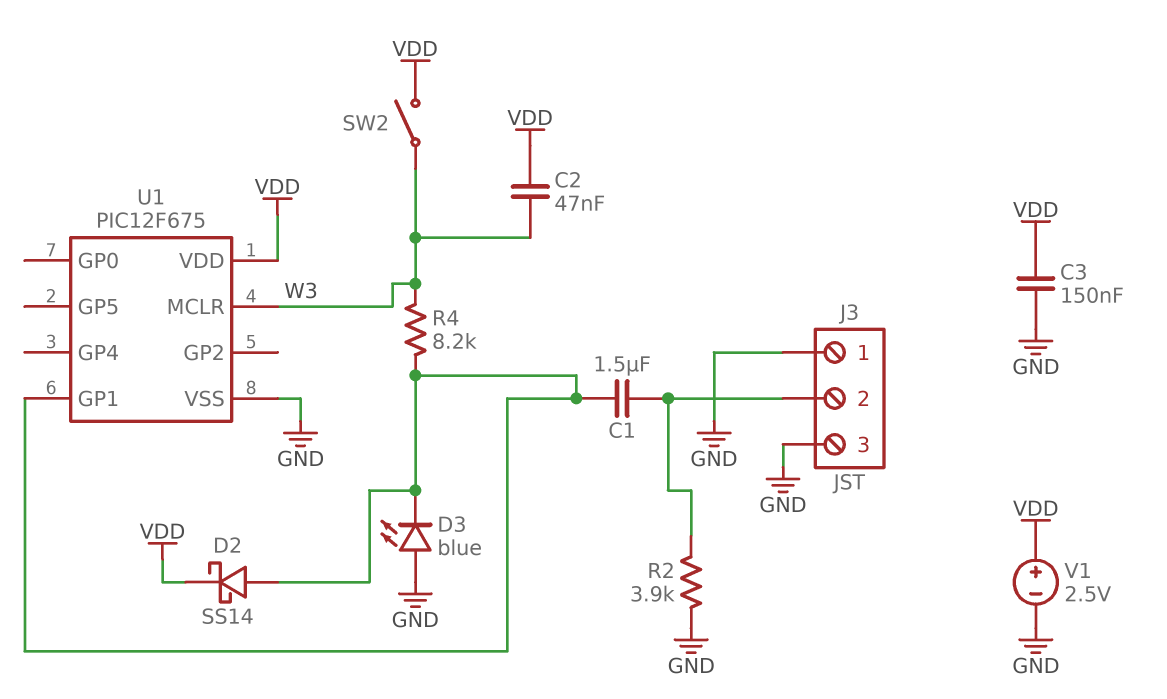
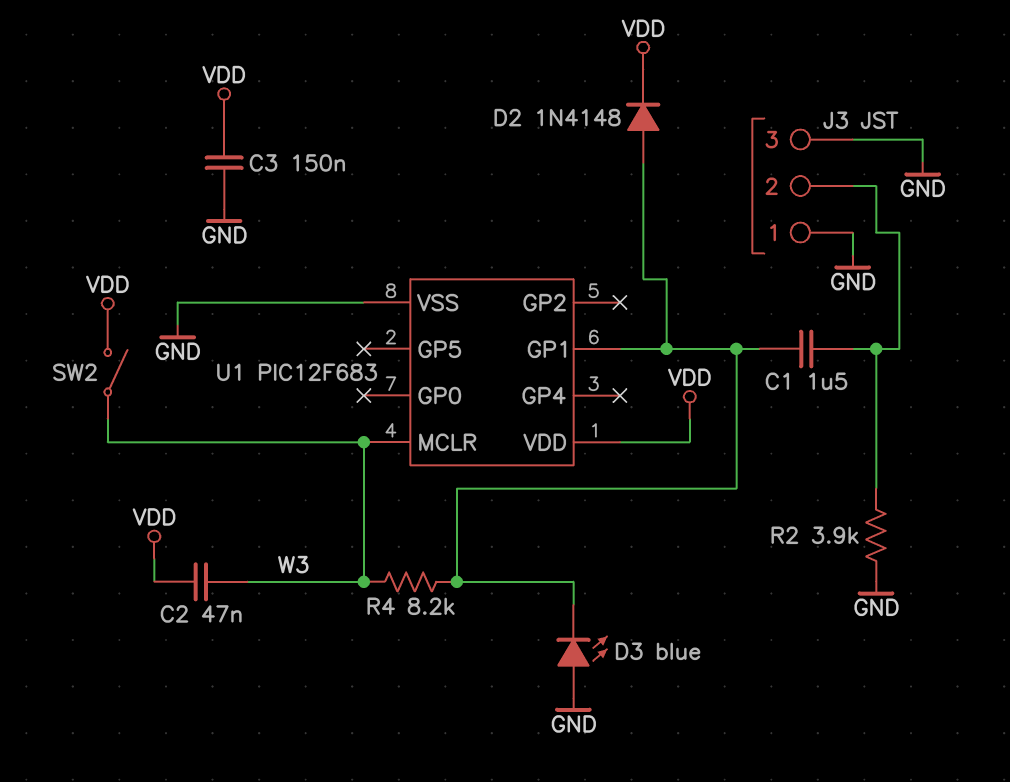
D2: schottky SS14 (A U1/GP1, K VDD) -> diode 1N4148 (A U1/GP1, K VDD)
U1: PIC12F675 -> PIC12F683
V1: 2.5V (plus VDD, minus GND) -> none

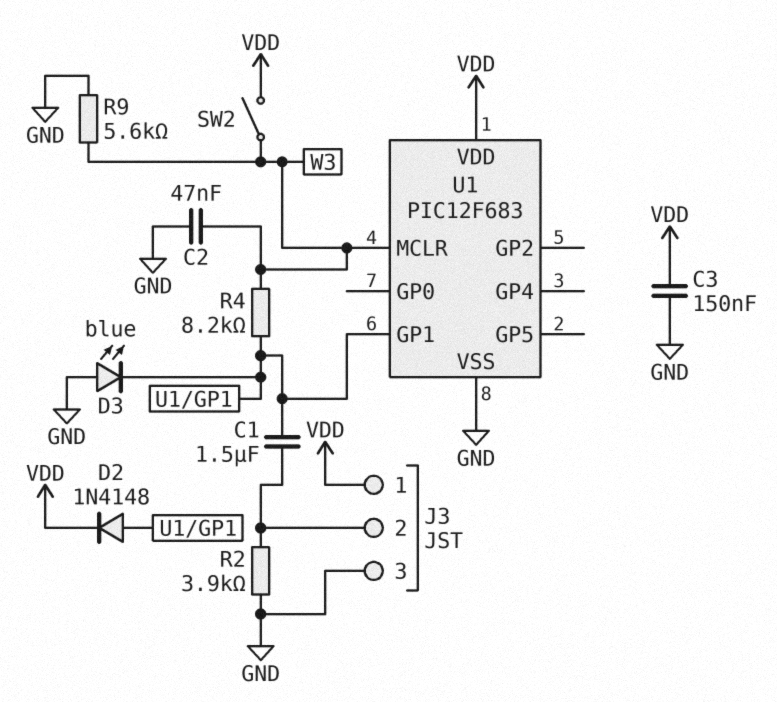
C2: 47nF (VDD, W3) -> 47nF (GND, W3)
J3 pin 1: GND -> VDD
R9: none -> 5.6k (GND, W3)

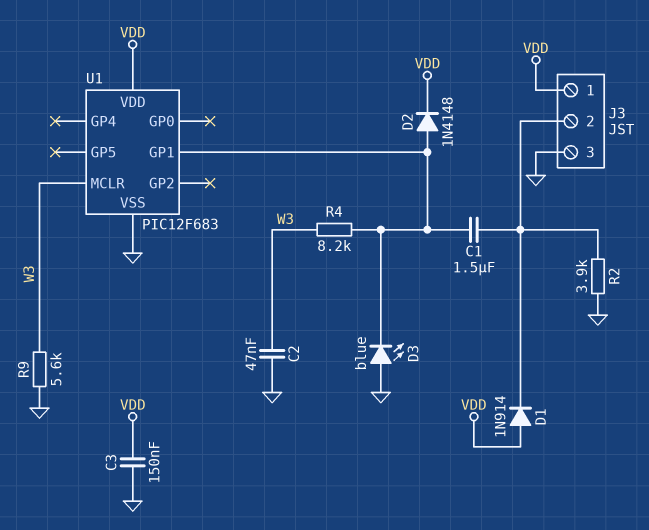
D1: none -> diode 1N914 (A VDD, K J3/2)
SW2: switch (VDD, W3) -> none

